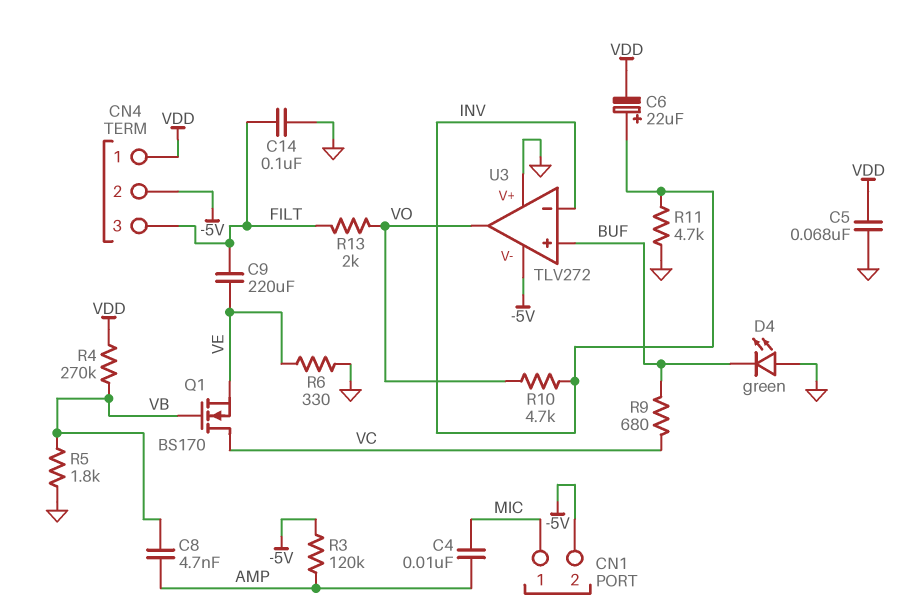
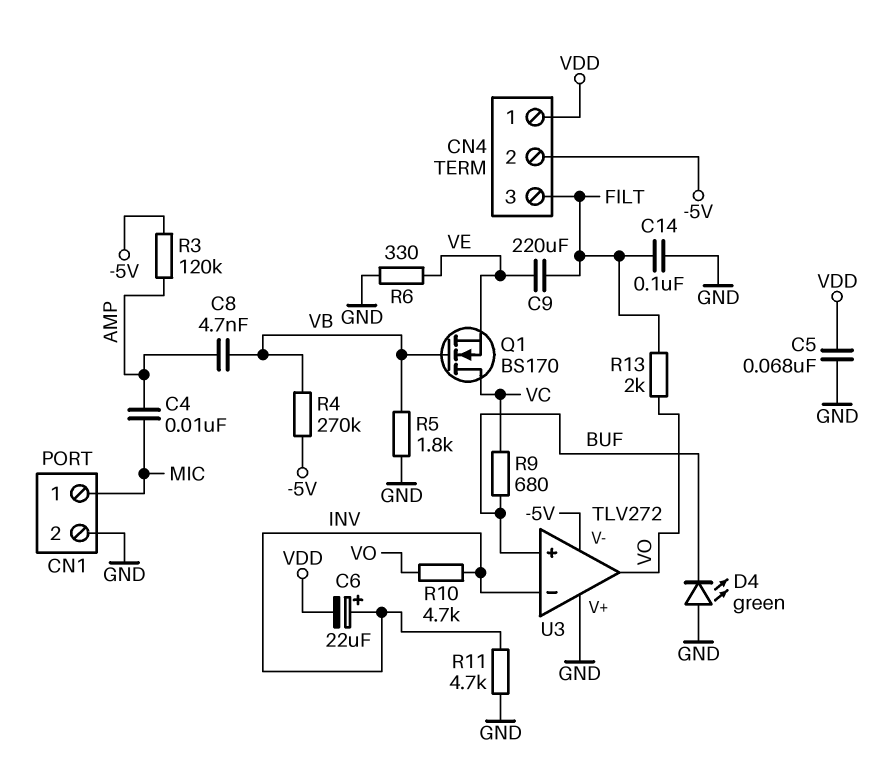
CN1 pin 2: -5V -> GND
R4: 270k (VB, VDD) -> 270k (-5V, VB)

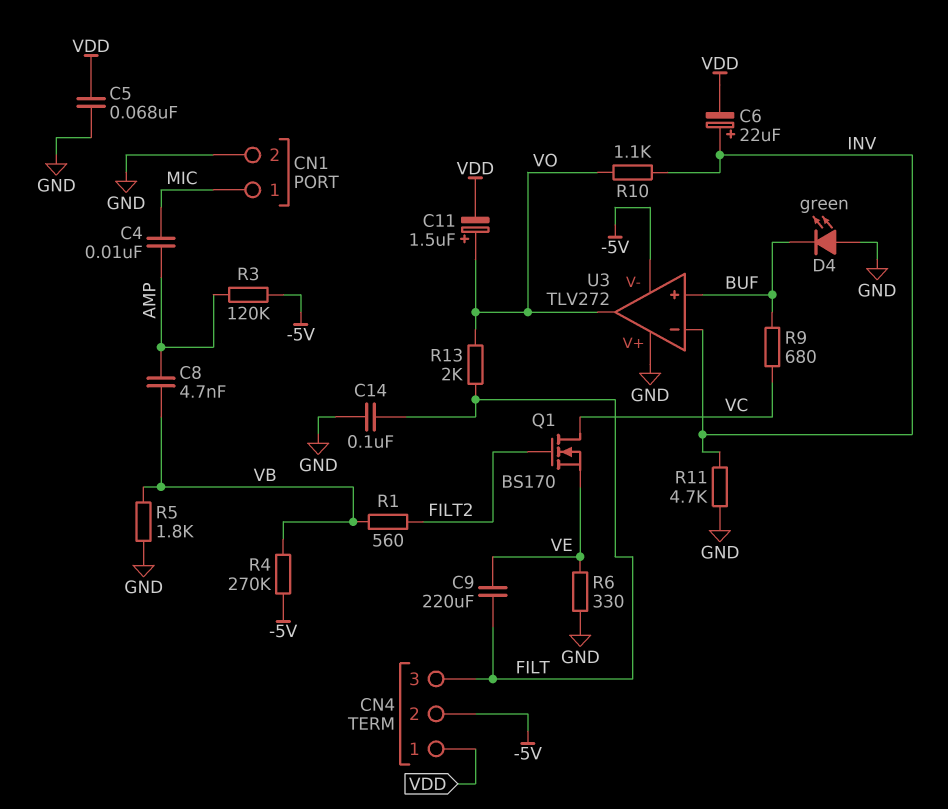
C11: none -> 1.5uF (plus VO, minus VDD)
Q1: NMOS BS170 (G VB, D VC, S VE) -> NMOS BS170 (G FILT2, D VC, S VE)
R1: none -> 560 (FILT2, VB)
R10: 4.7k (INV, VO) -> 1.1k (INV, VO)

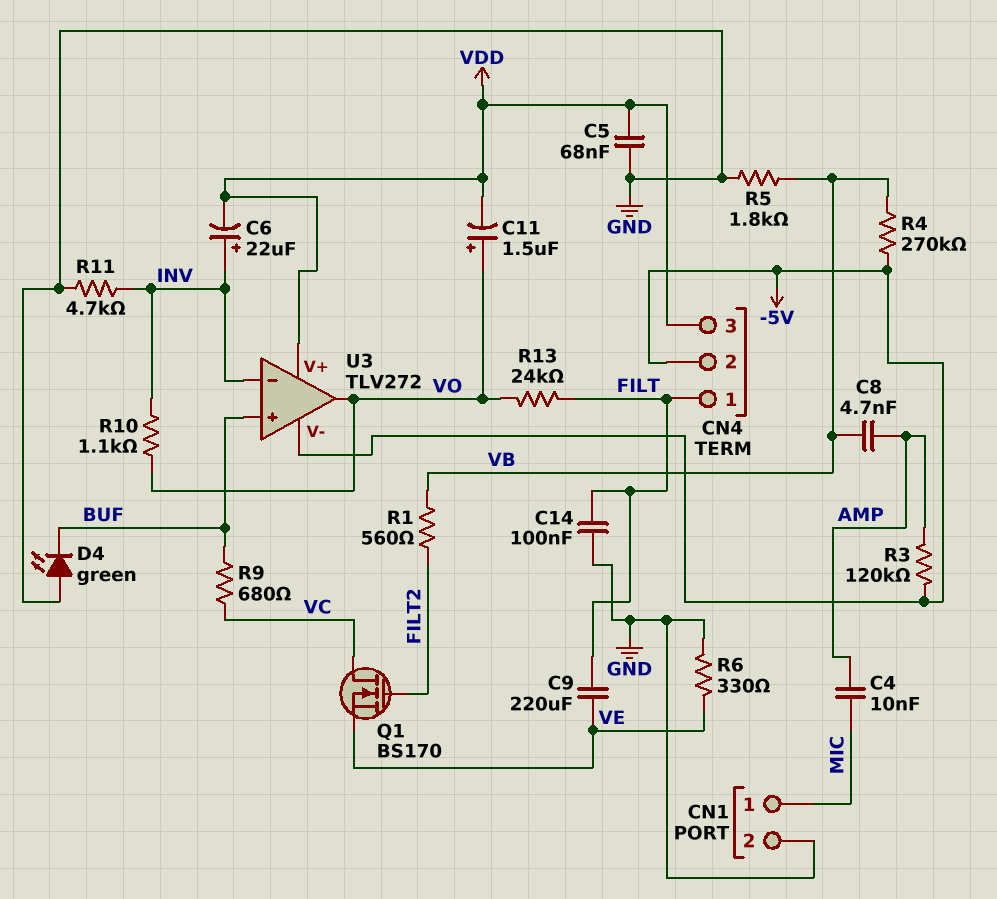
CN4 pin 1: VDD -> FILT
CN4 pin 3: FILT -> VDD
R13: 2k (FILT, VO) -> 24k (FILT, VO)
U3 pin V+: GND -> VDD

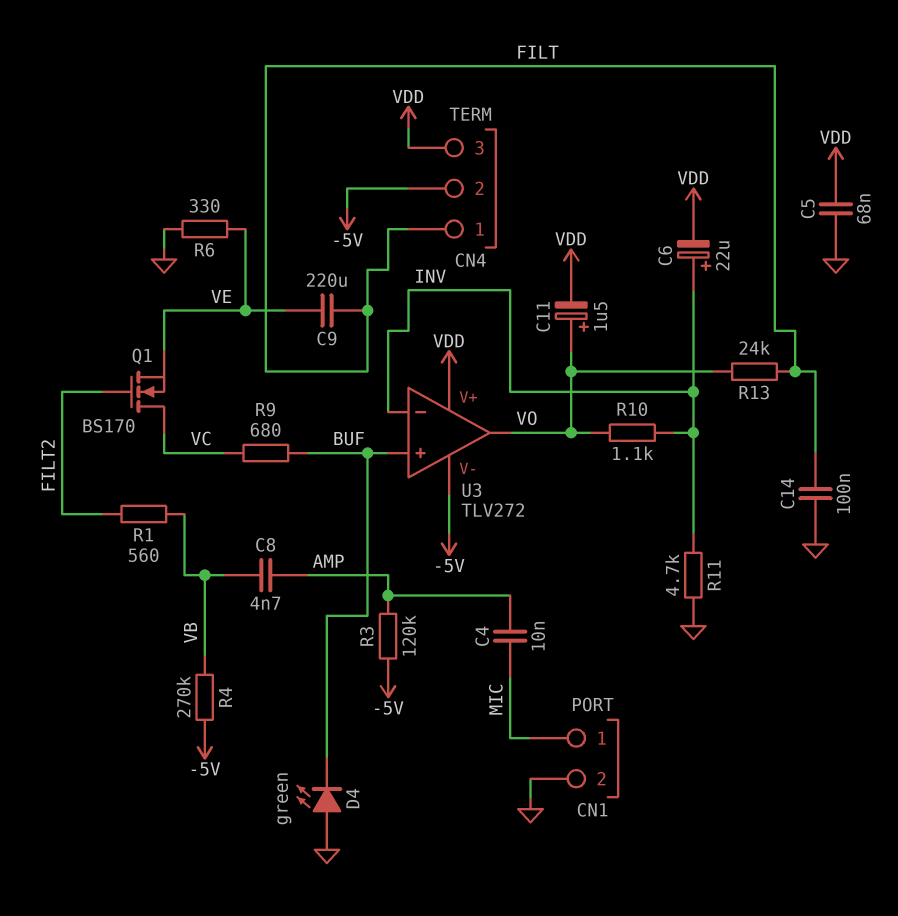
R5: 1.8k (GND, VB) -> none

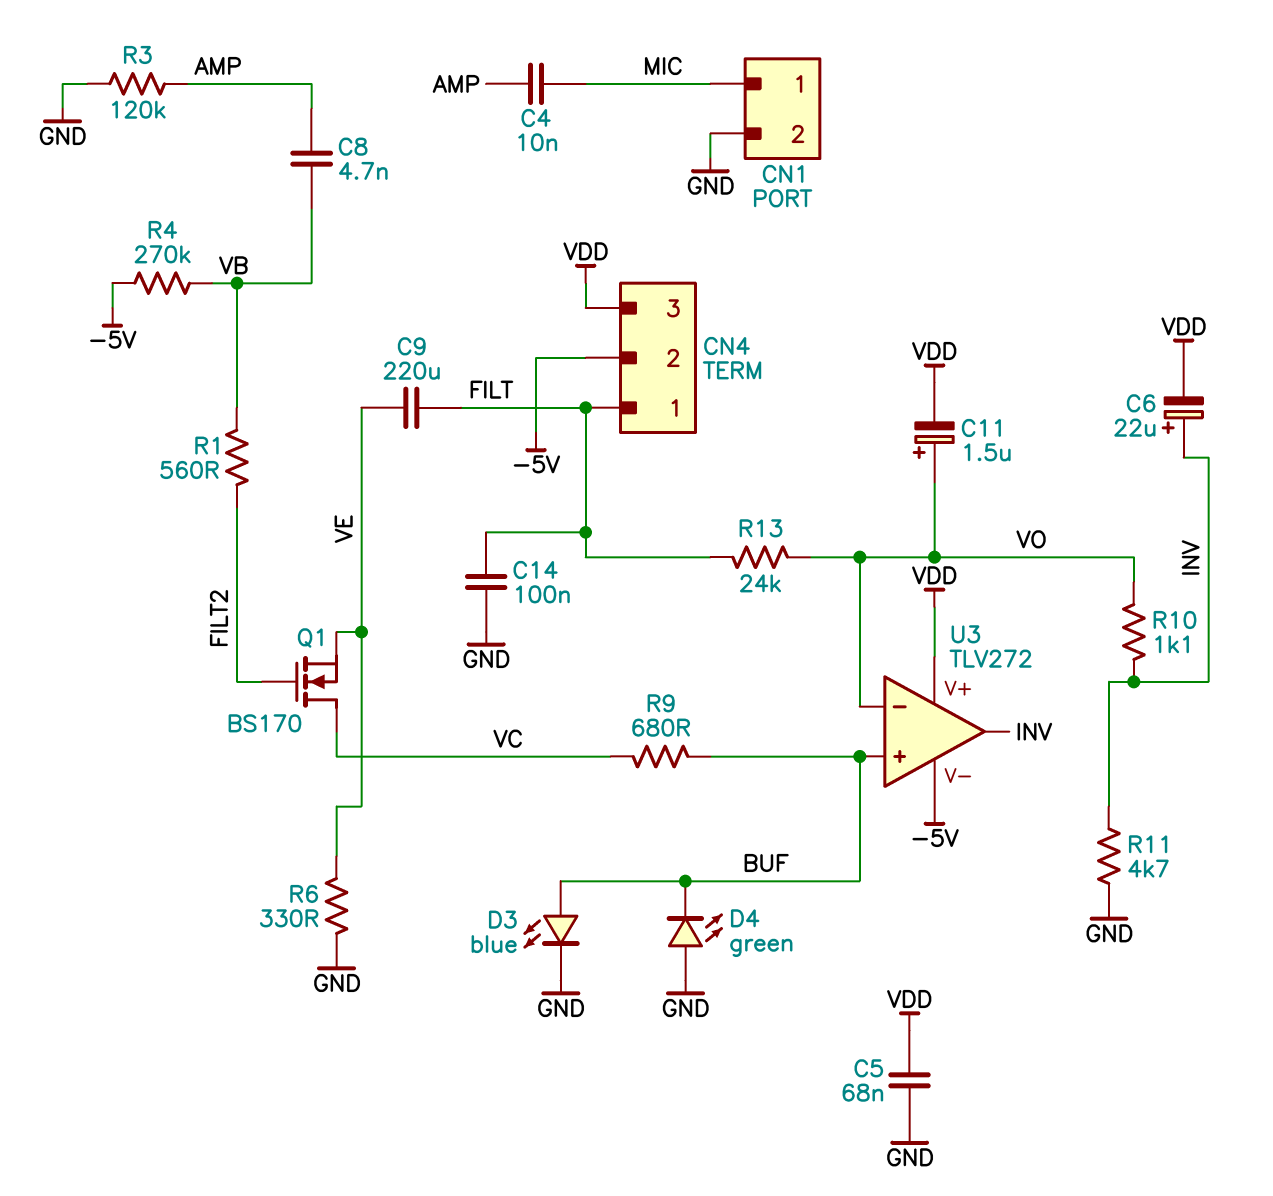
D3: none -> LED blue (A BUF, K GND)
R3: 120k (-5V, AMP) -> 120k (AMP, GND)
U3 pin in-: INV -> VO
U3 pin out: VO -> INV

